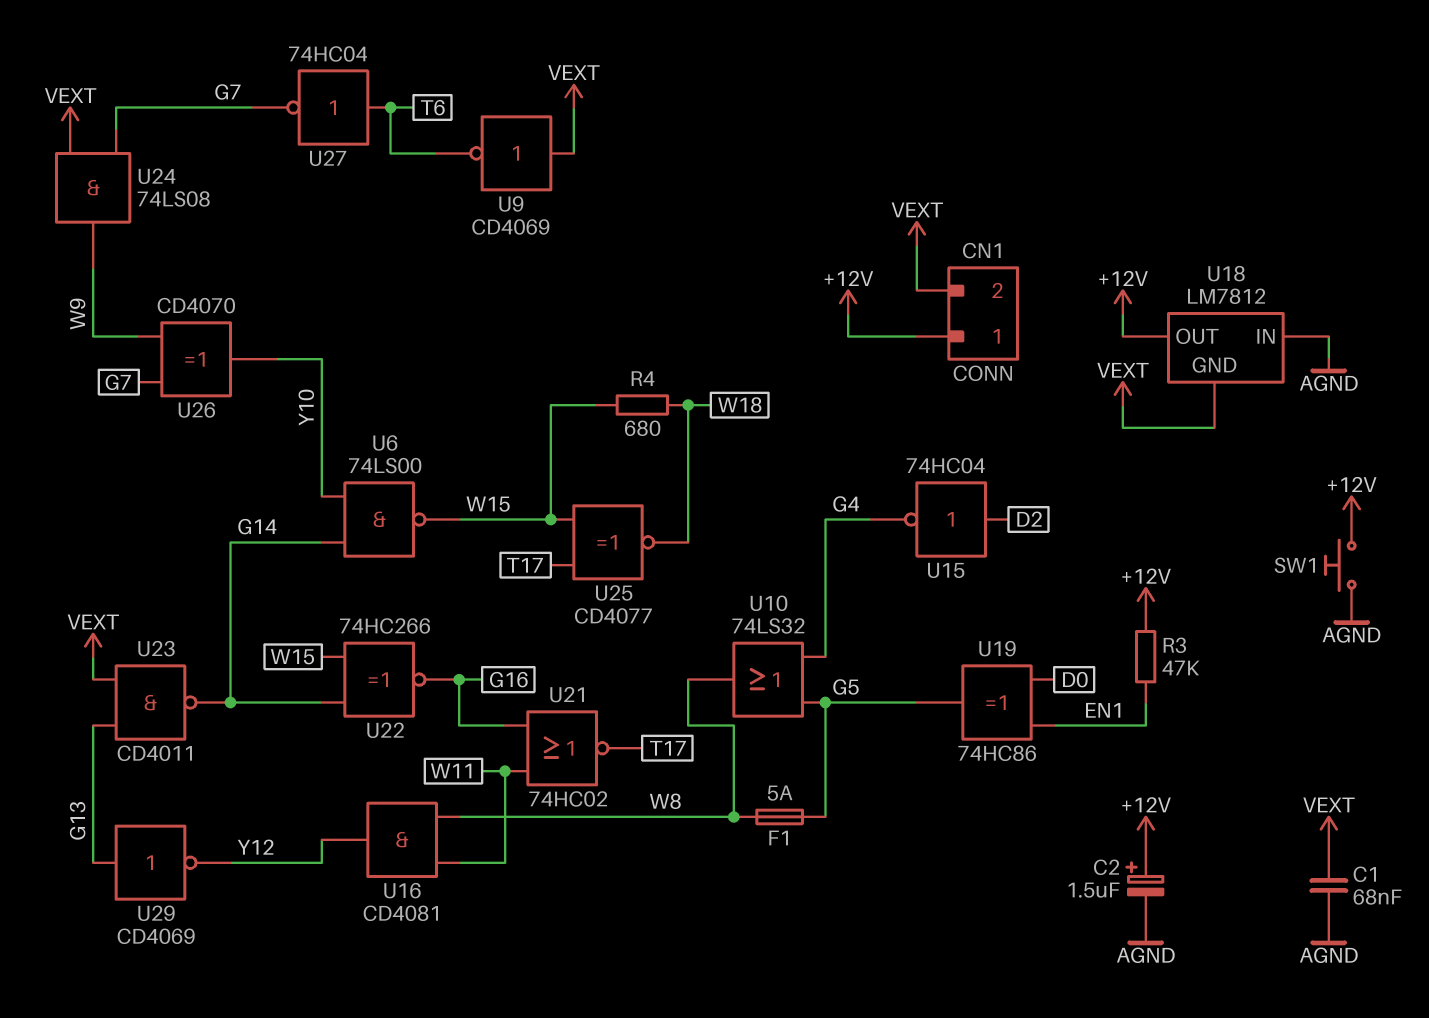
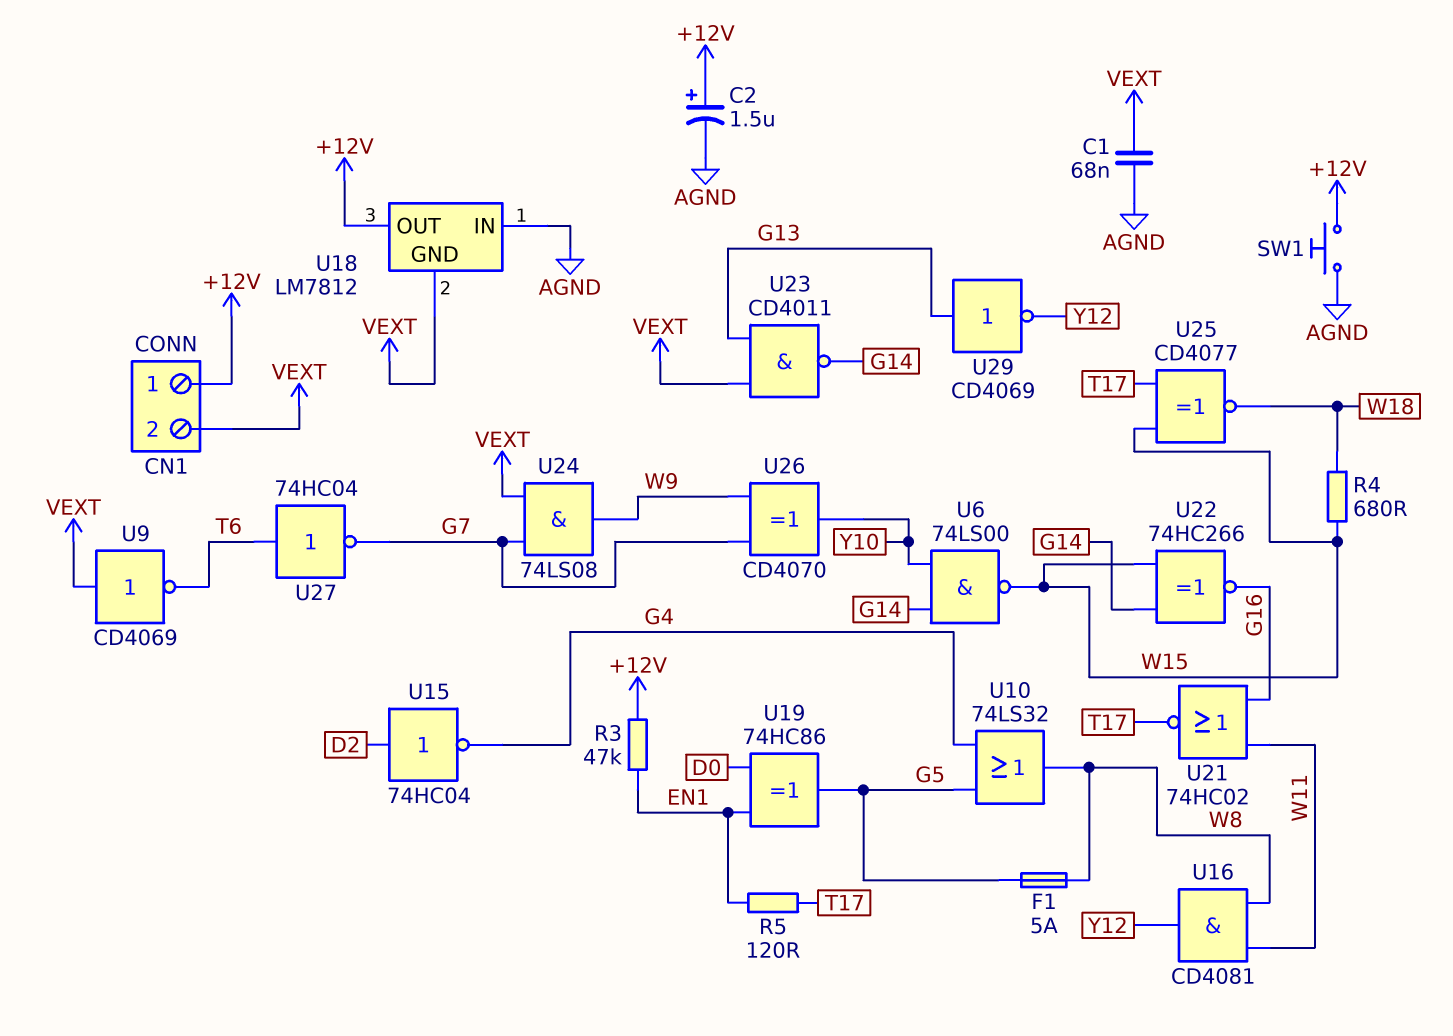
R5: none -> 120 (EN1, T17)

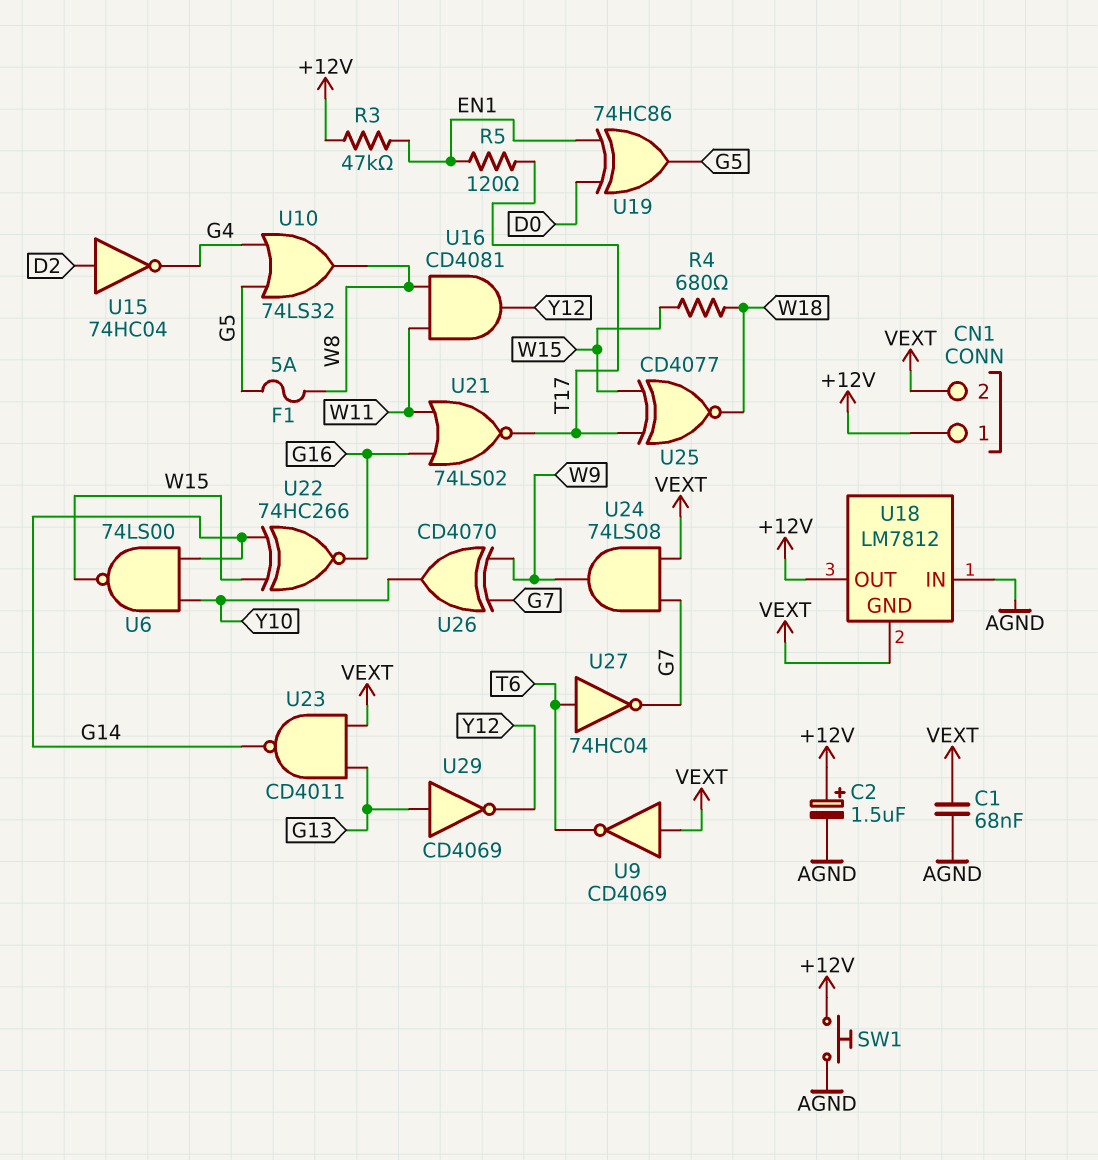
U21: NOR 74HC02 (in G16, in W11, out T17) -> NOR 74LS02 (in G16, in W11, out T17)

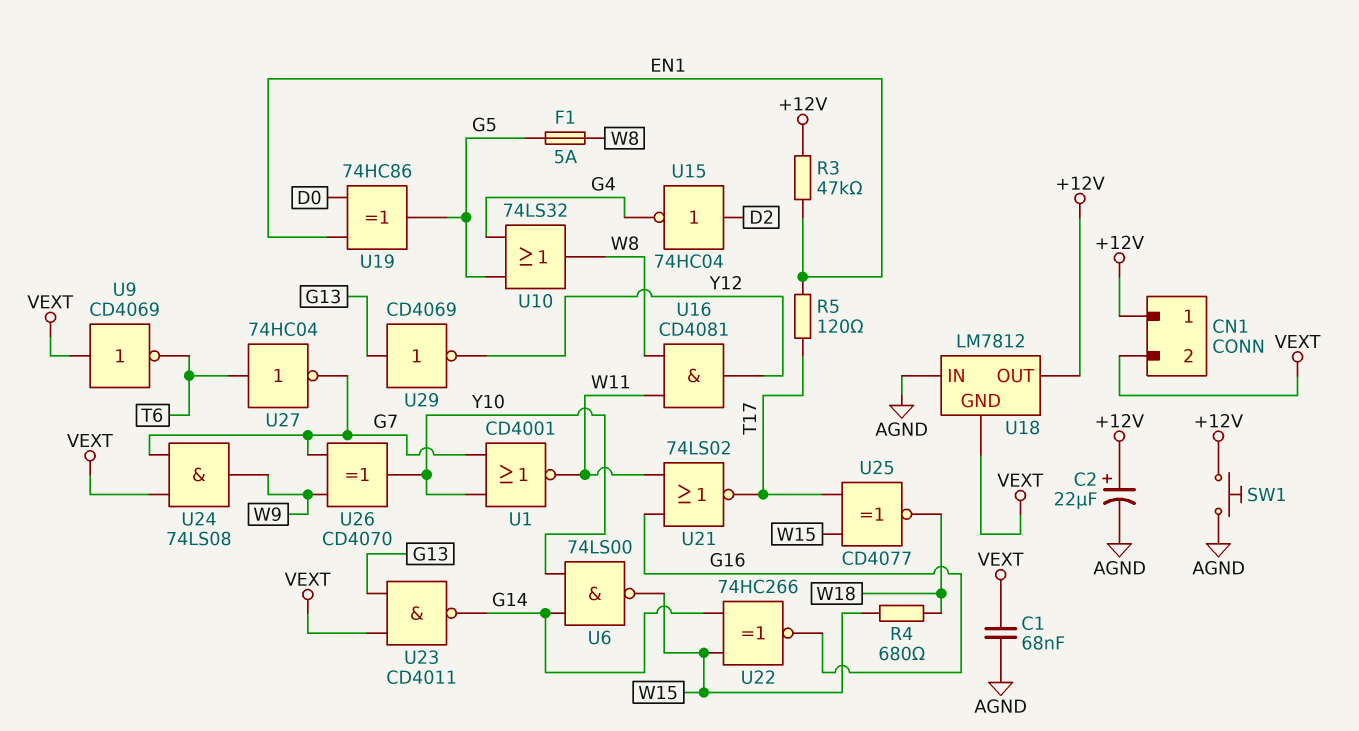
C2: 1.5uF (plus +12V, minus AGND) -> 22uF (plus +12V, minus AGND)
U1: none -> NOR CD4001 (in G7, in Y10, out W11)

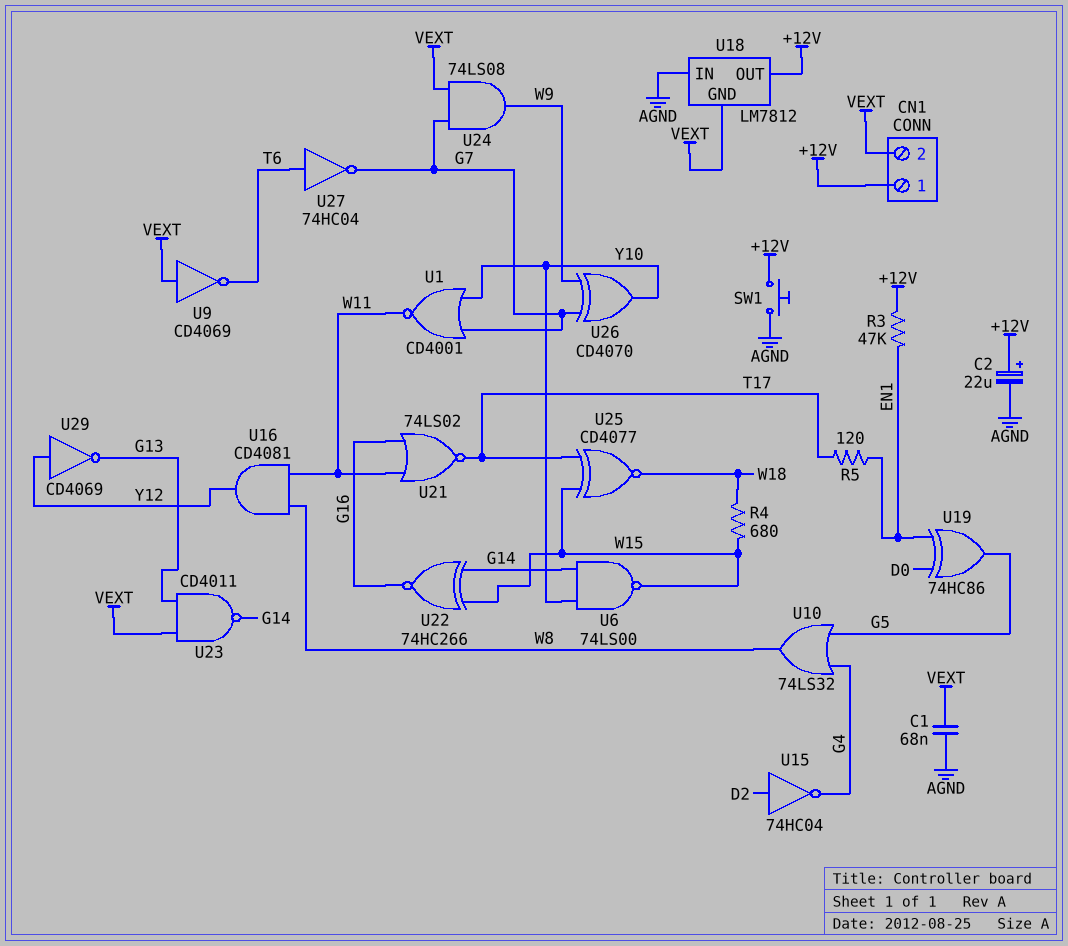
F1: 5A (G5, W8) -> none
U29: NOT CD4069 (in G13, out Y12) -> NOT CD4069 (in Y12, out G13)

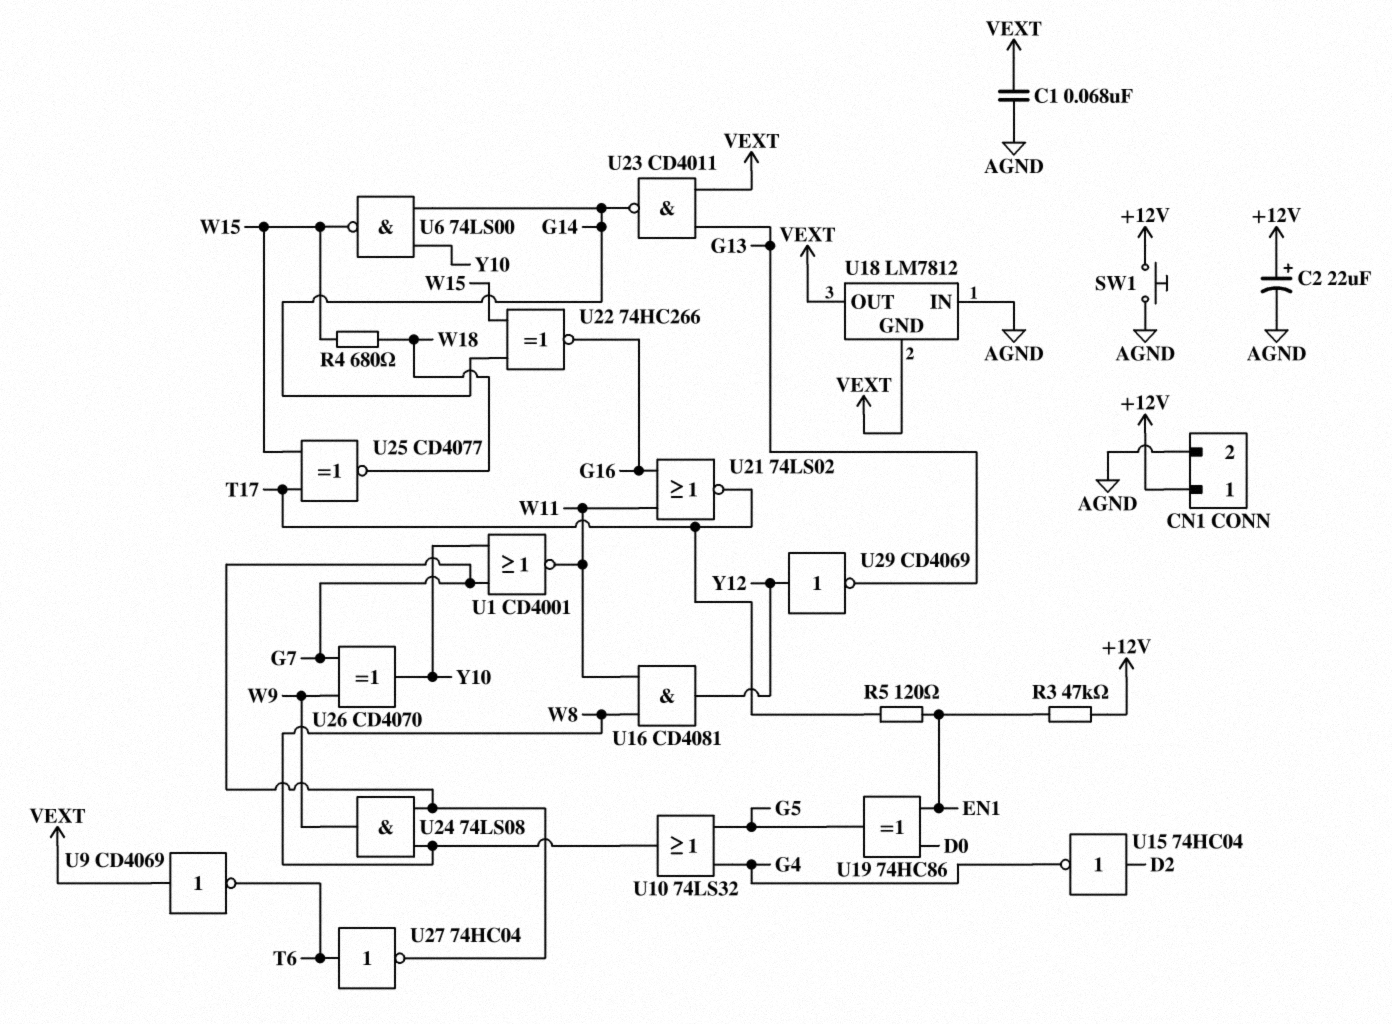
CN1 pin 2: VEXT -> AGND
U18 pin OUT: +12V -> VEXT
U24: AND 74LS08 (in G7, in VEXT, out W9) -> AND 74LS08 (in G7, in W8, out W9)

